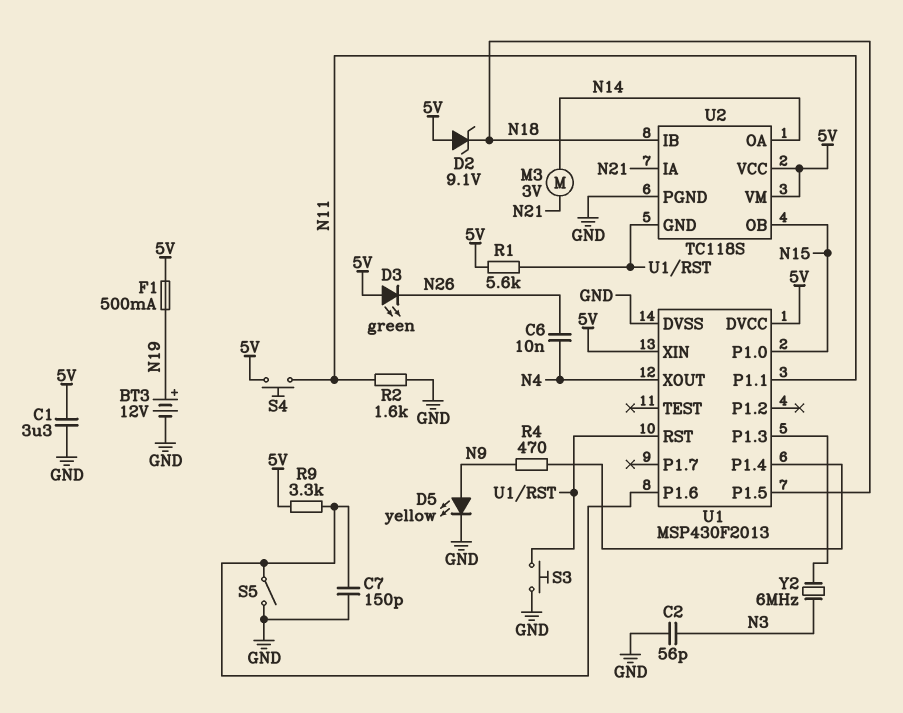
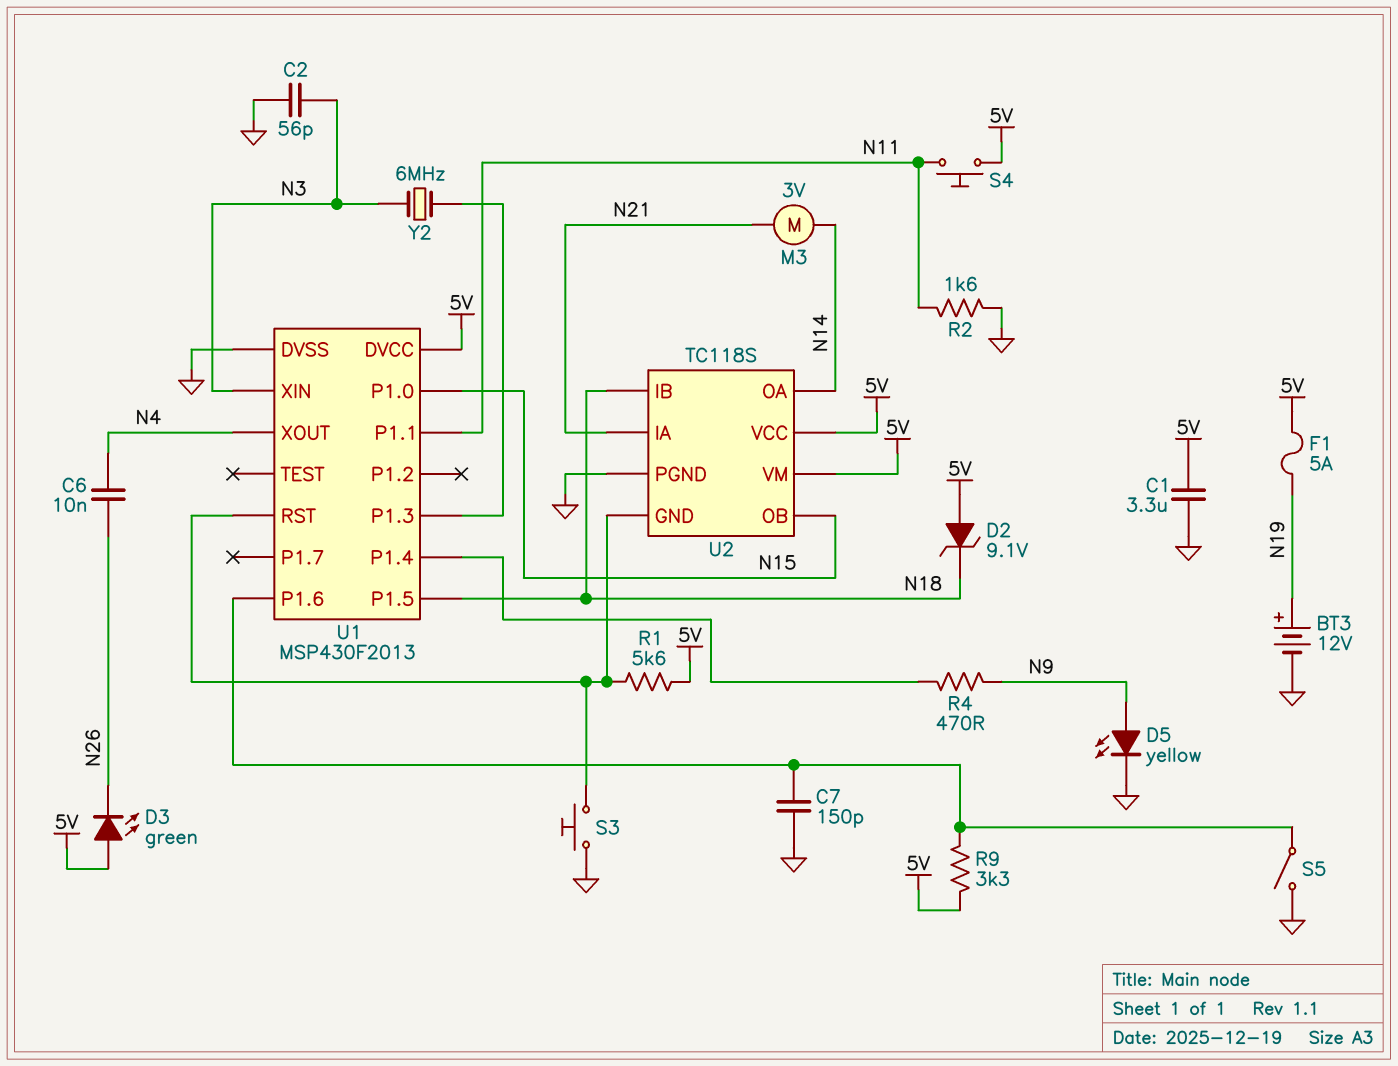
F1: 500mA (5V, N19) -> 5A (5V, N19)
U1 pin XIN: 5V -> N3

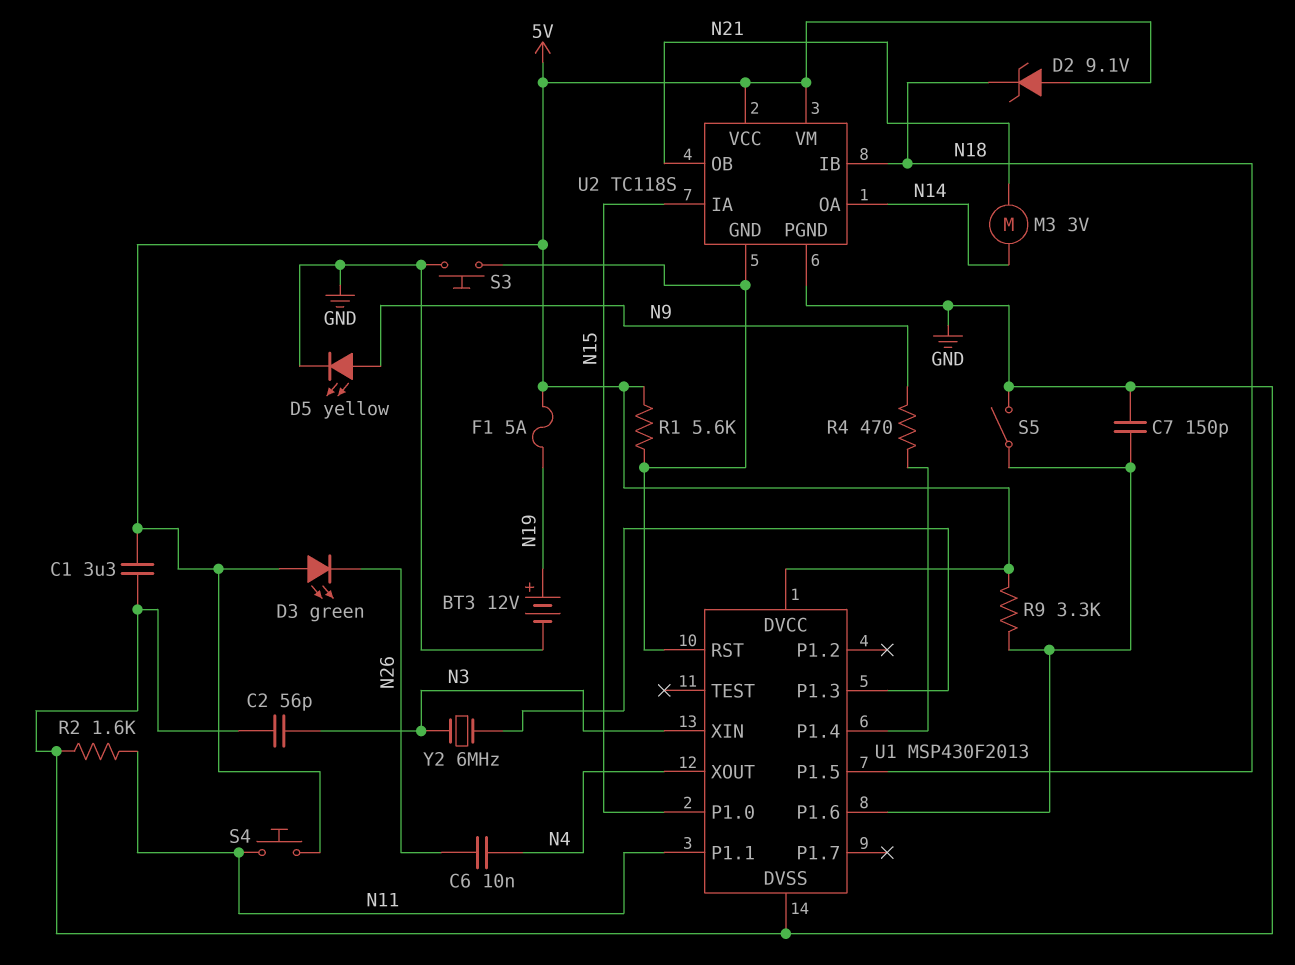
U2 pin IA: N21 -> N15
U2 pin OB: N15 -> N21

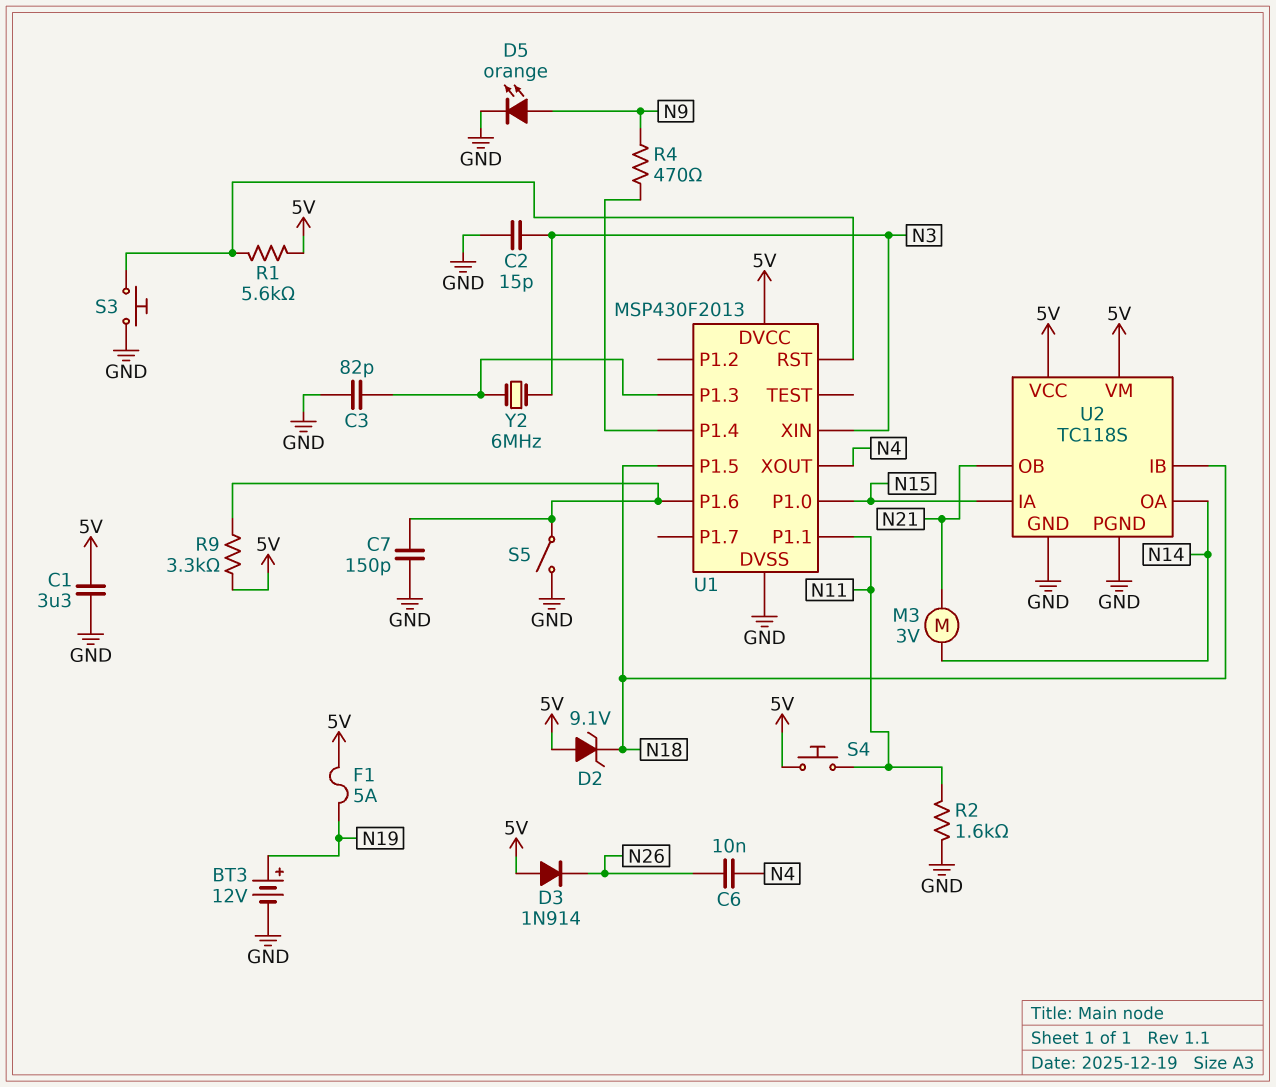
C2: 56pF (GND, N3) -> 15pF (GND, N3)
C3: none -> 82pF (GND, U1/P1.3)
D3: LED green (A 5V, K N26) -> diode 1N914 (A 5V, K N26)
D5: LED yellow (A N9, K GND) -> LED orange (A N9, K GND)
U2 pin GND: U1/RST -> GND

